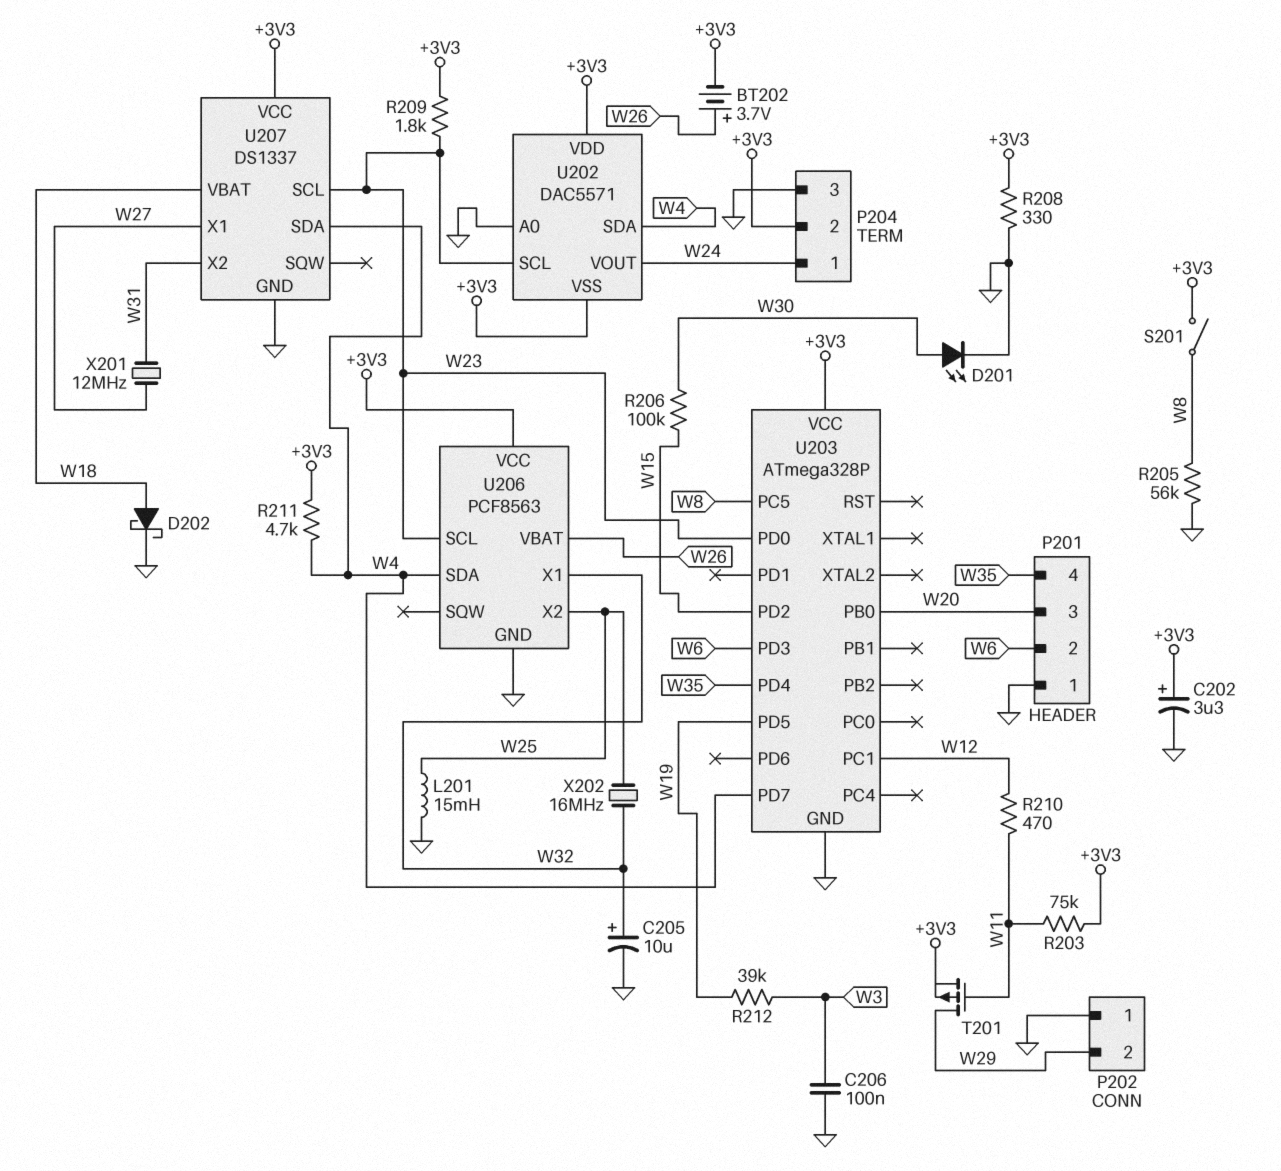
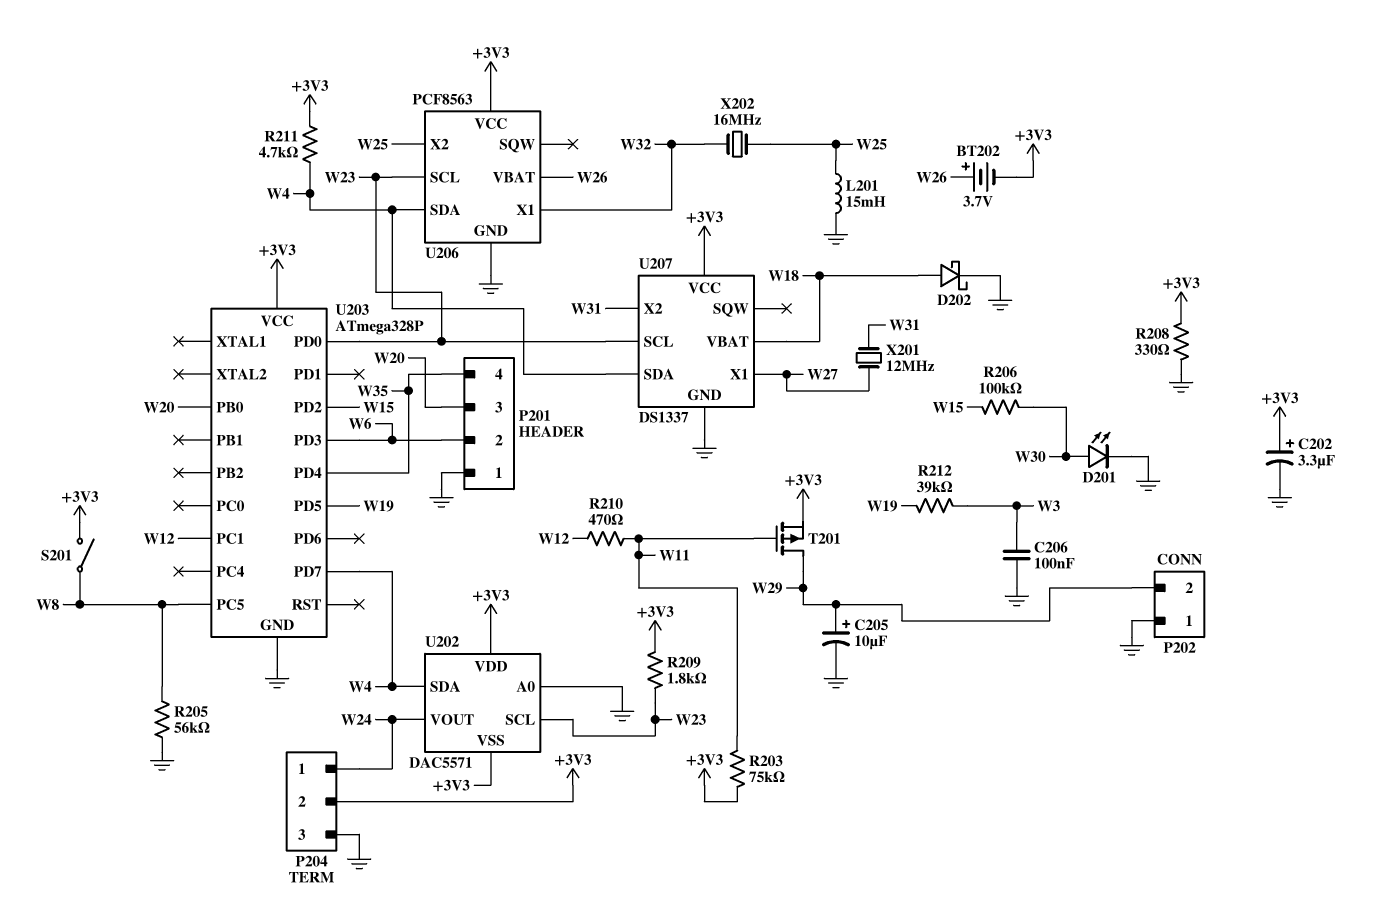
C205: 10uF (plus W32, minus GND) -> 10uF (plus W29, minus GND)

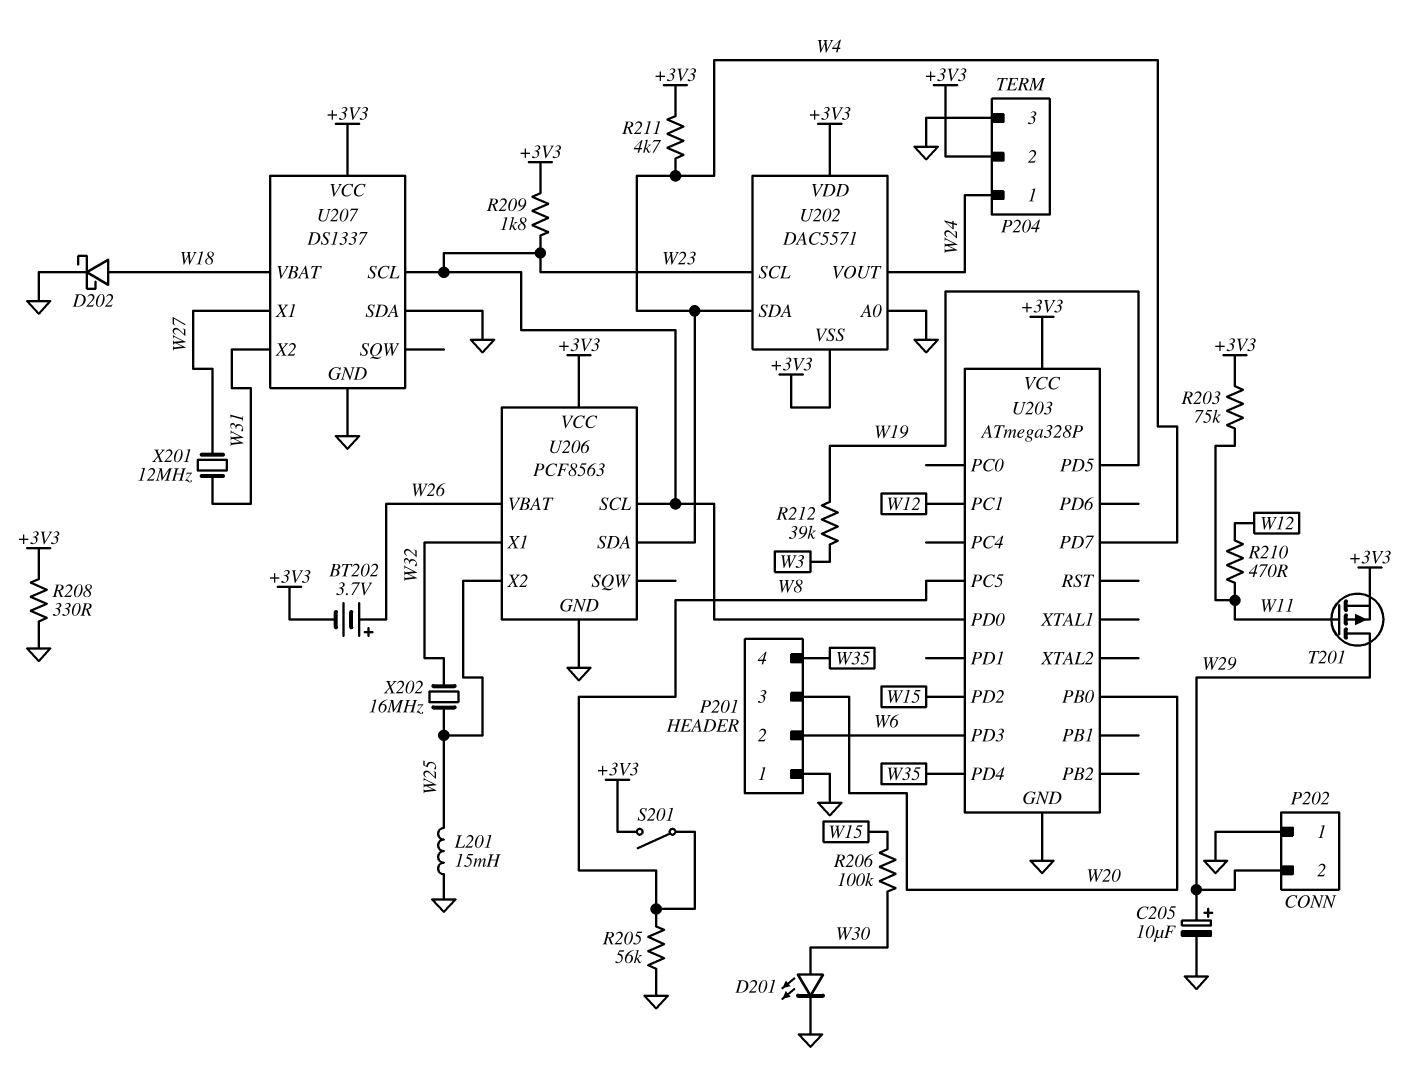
C202: 3.3uF (plus +3V3, minus GND) -> none
C206: 100nF (GND, W3) -> none
U207 pin SDA: W4 -> GND

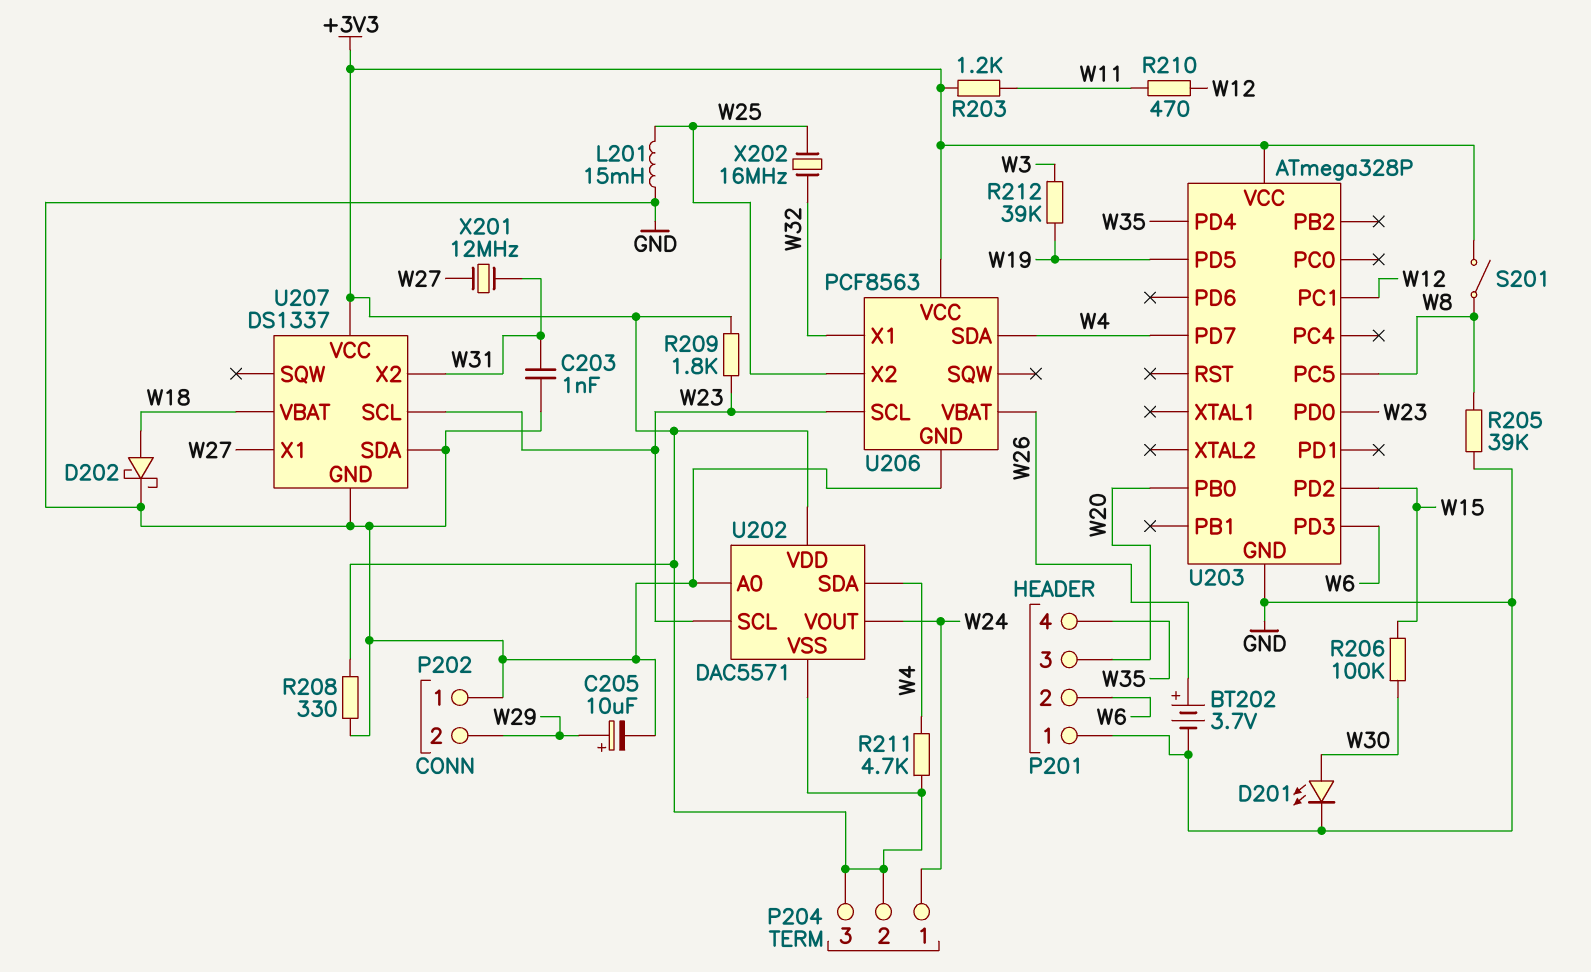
BT202: 3.7V (plus W26, minus +3V3) -> 3.7V (plus W26, minus GND)
C203: none -> 1nF (GND, W31)
P204 pin 3: GND -> +3V3
R203: 75k (+3V3, W11) -> 1.2k (+3V3, W11)
R205: 56k (GND, W8) -> 39k (GND, W8)
T201: PMOS (G W11, D W29, S +3V3) -> none

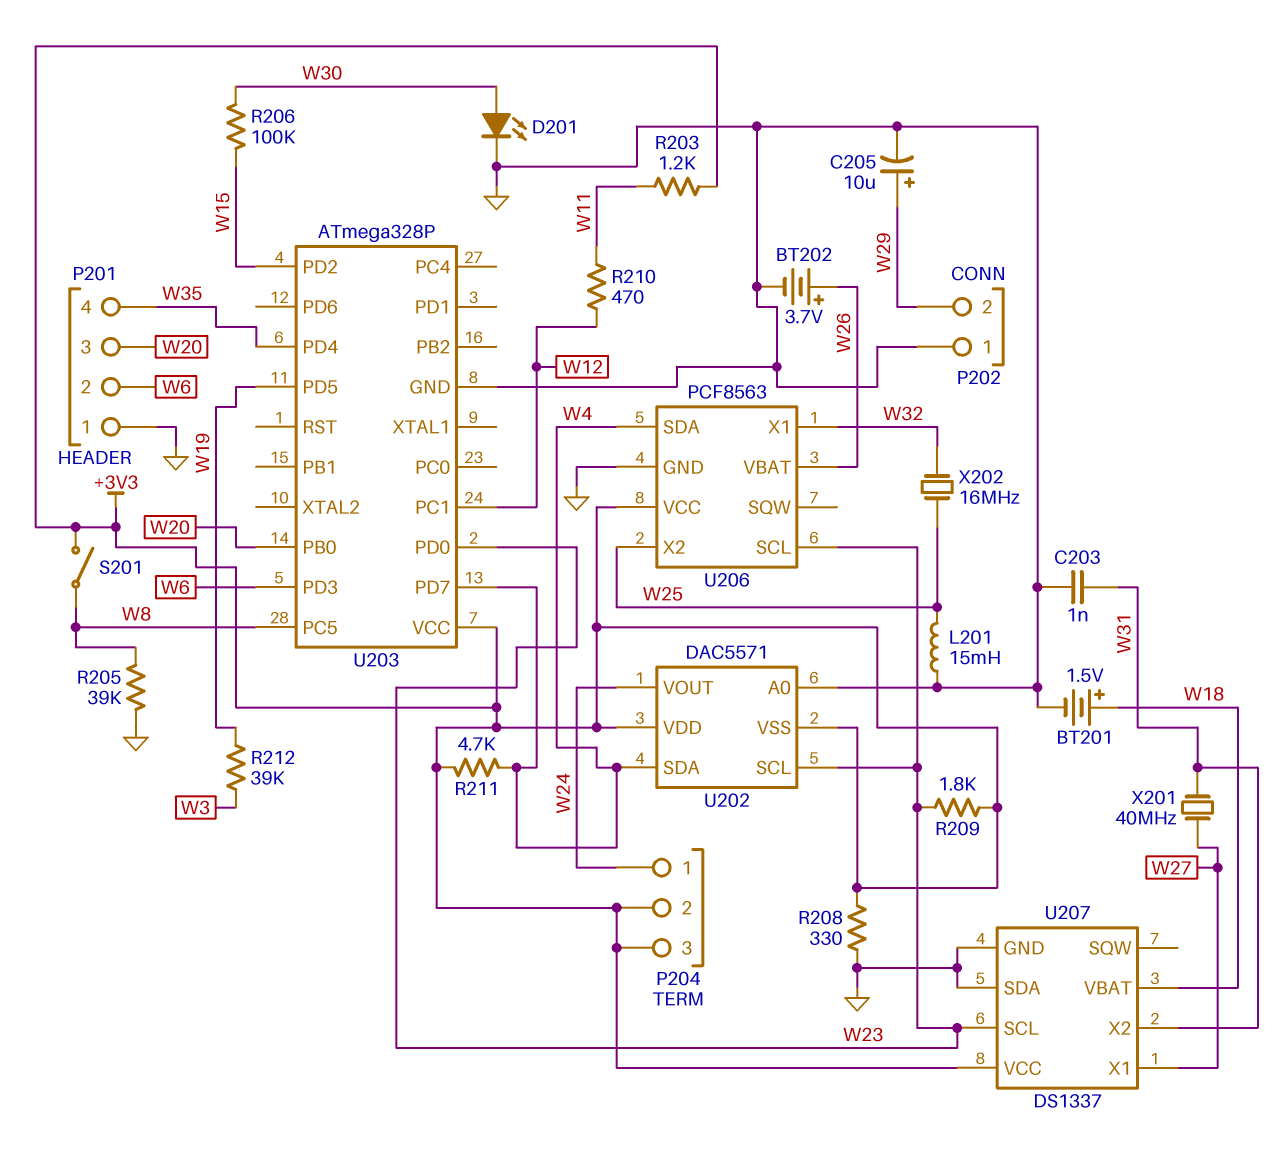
BT201: none -> 1.5V (plus W18, minus GND)
D202: schottky (A W18, K GND) -> none
X201: 12MHz (W27, W31) -> 40MHz (W27, W31)

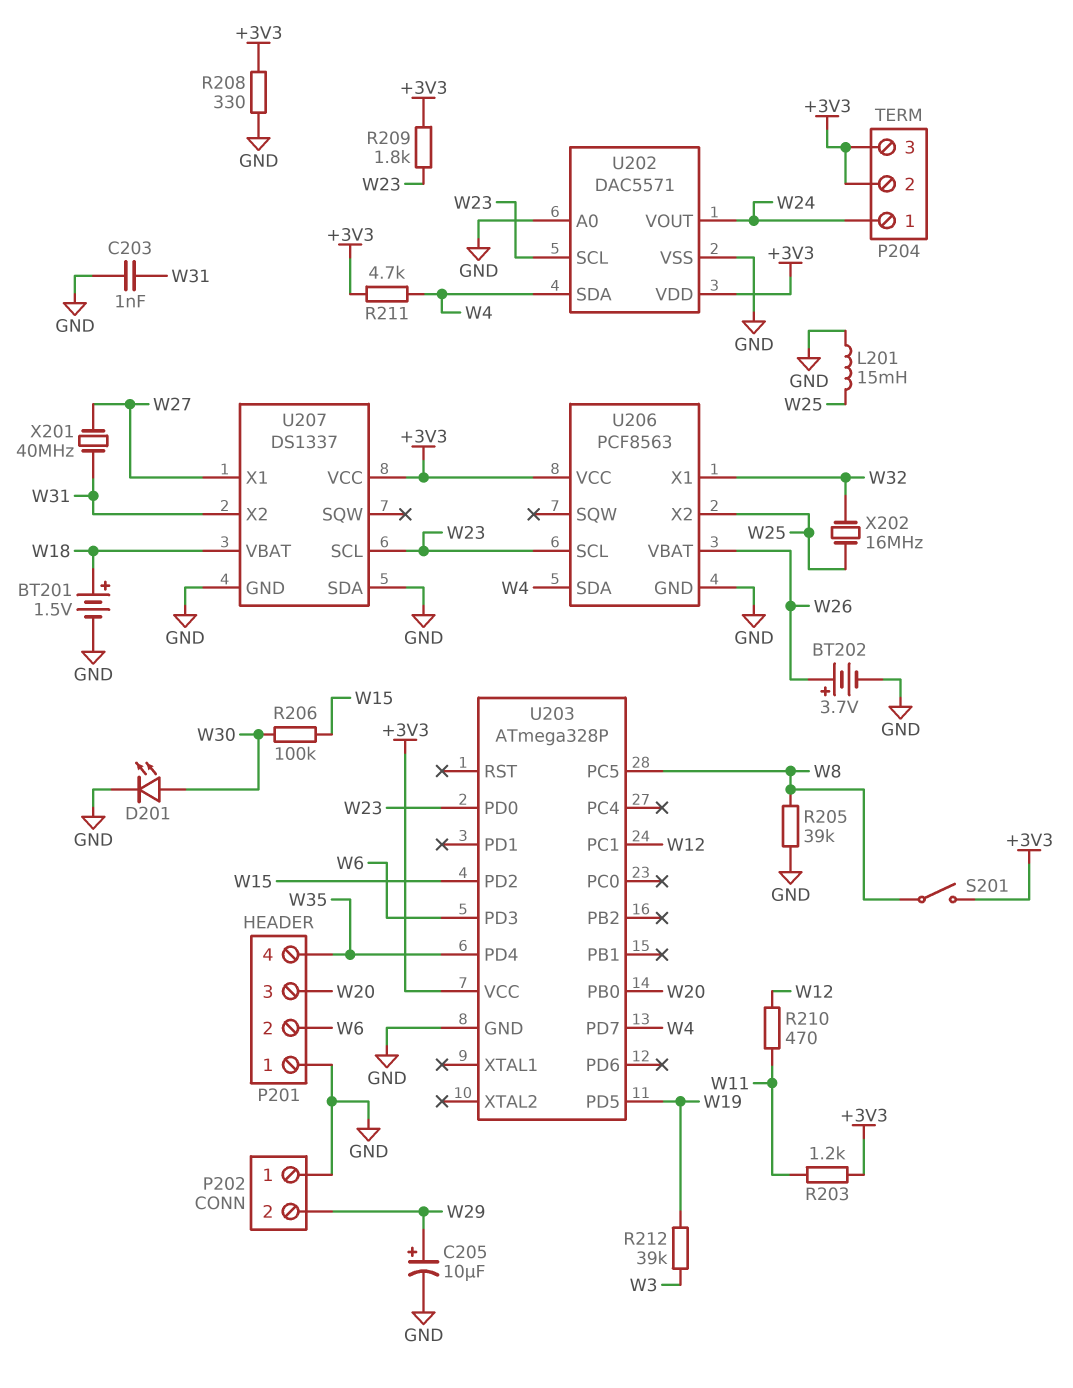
U202 pin VSS: +3V3 -> GND

